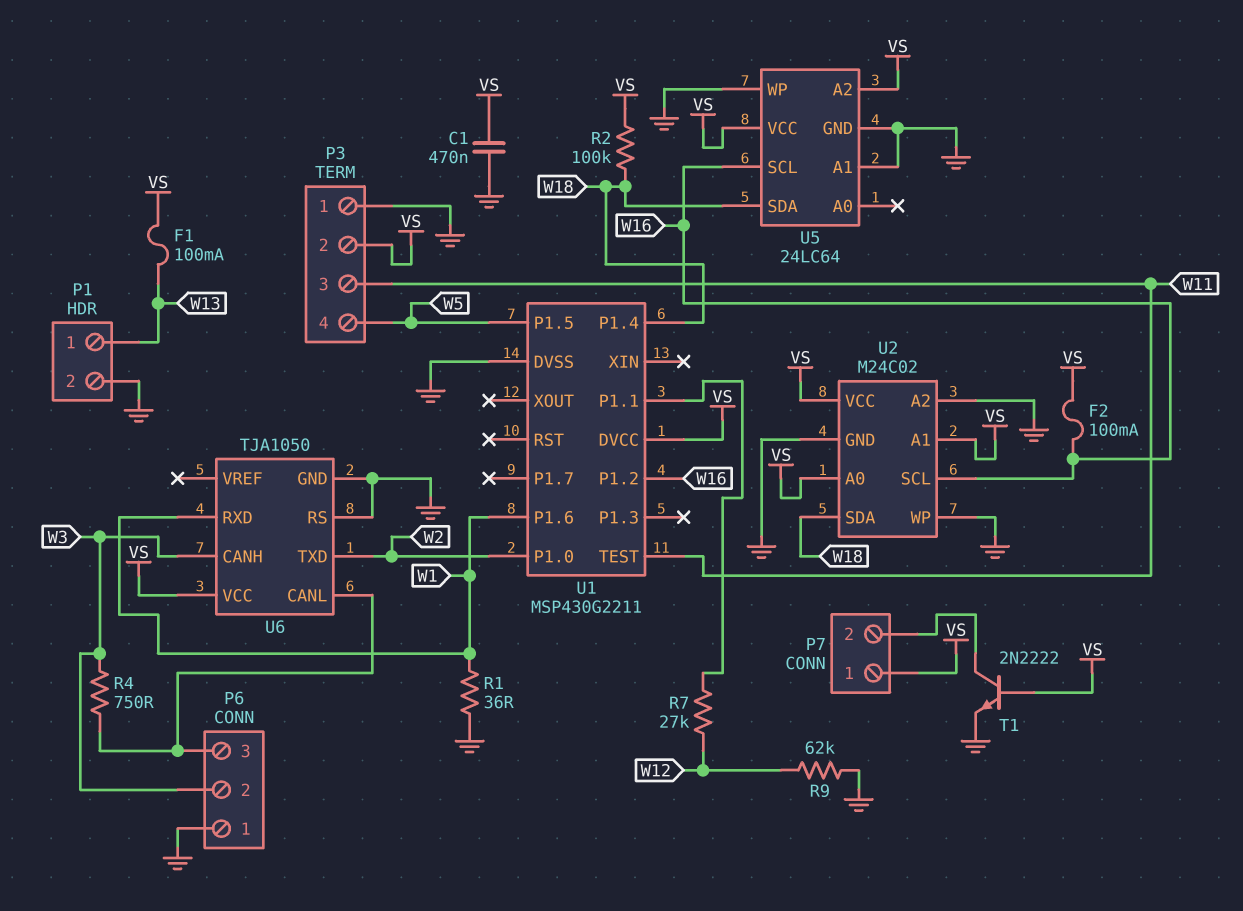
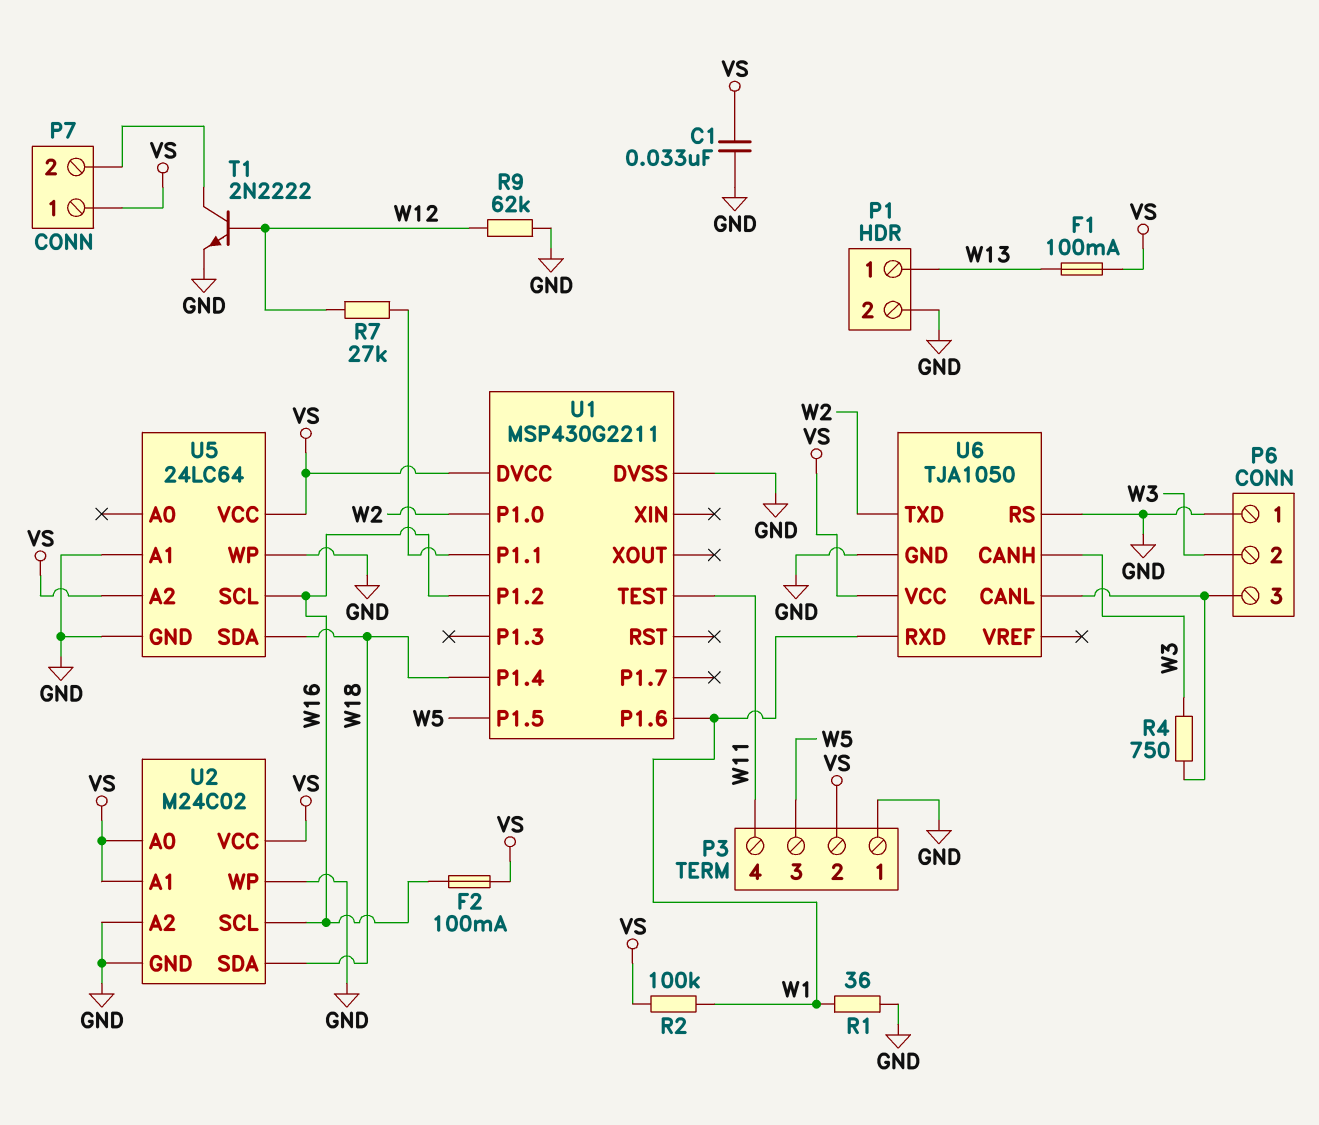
C1: 470nF (GND, VS) -> 33nF (GND, VS)
P3 pin 3: W11 -> W5
P3 pin 4: W5 -> W11
R2: 100k (VS, W18) -> 100k (VS, W1)
T1: NPN 2N2222 (B VS, C P7/2, E GND) -> NPN 2N2222 (B W12, C P7/2, E GND)

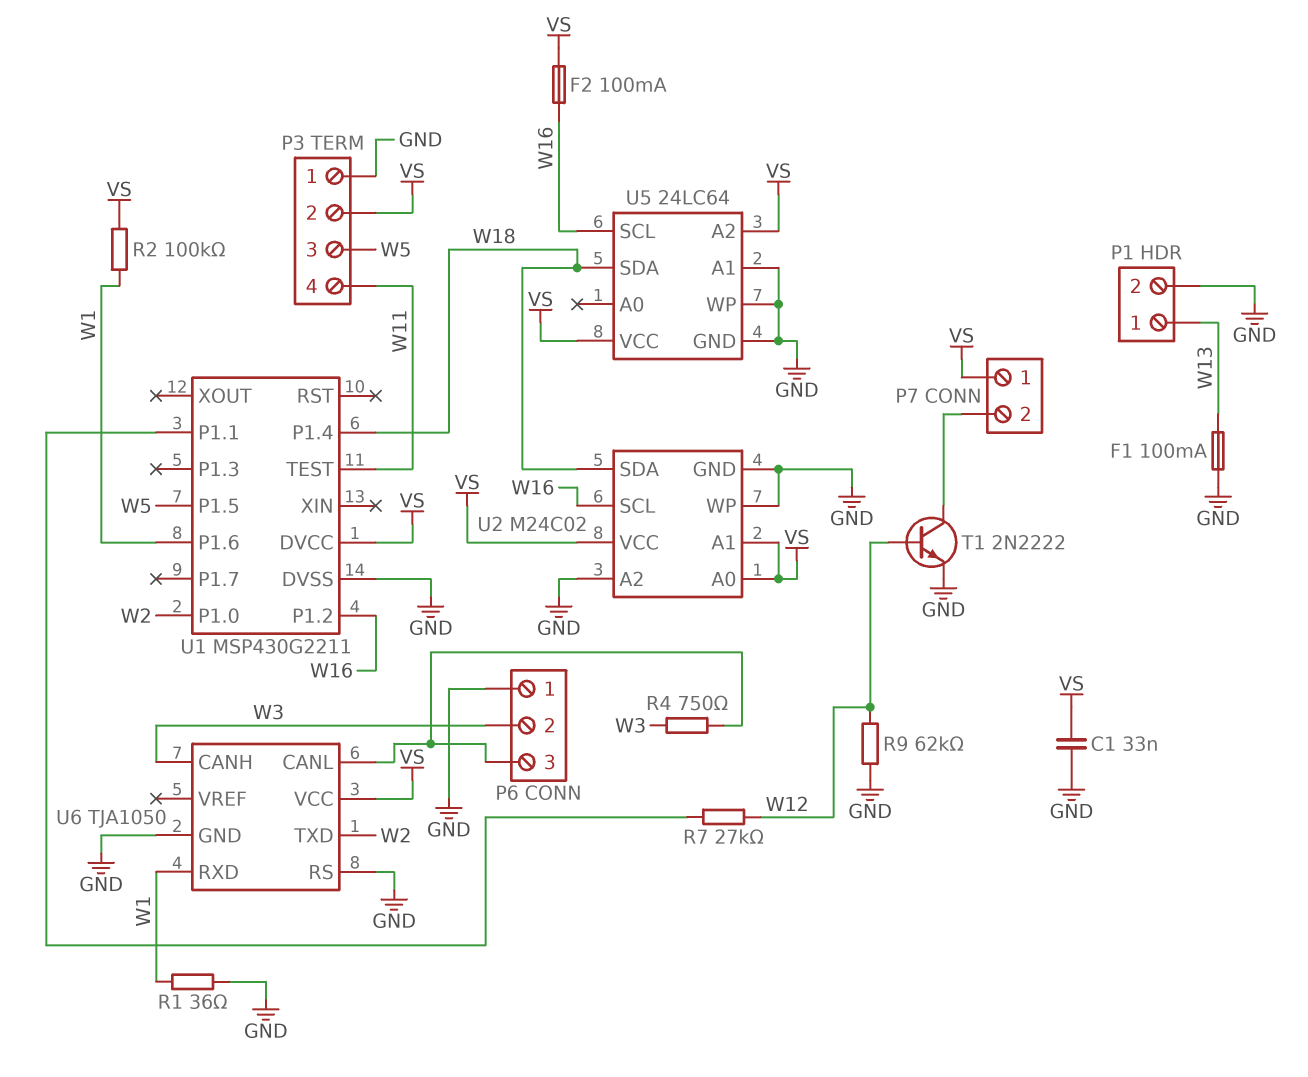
F1: 100mA (VS, W13) -> 100mA (GND, W13)

